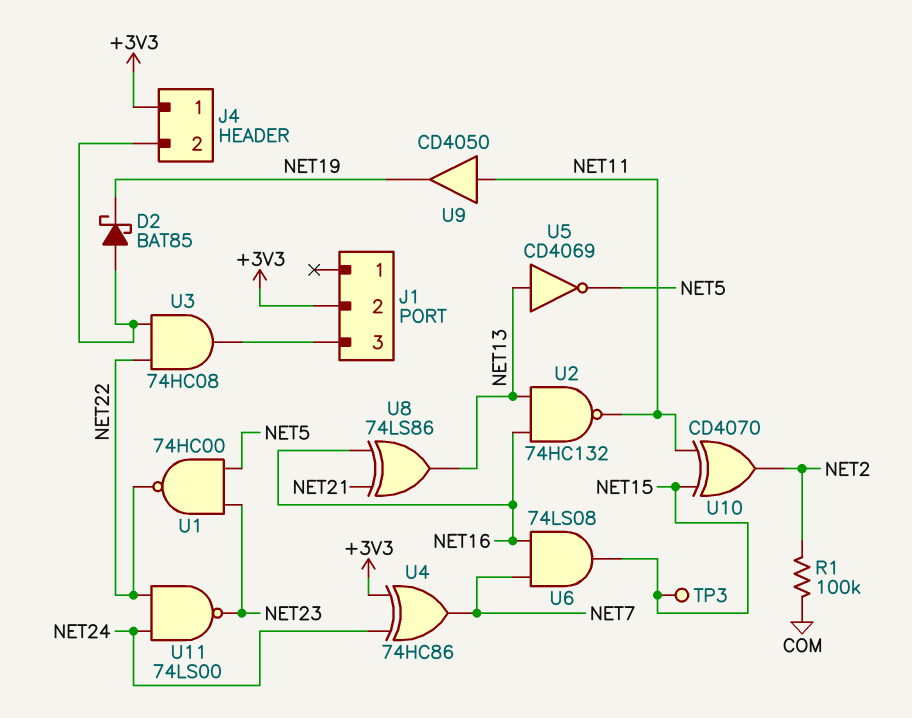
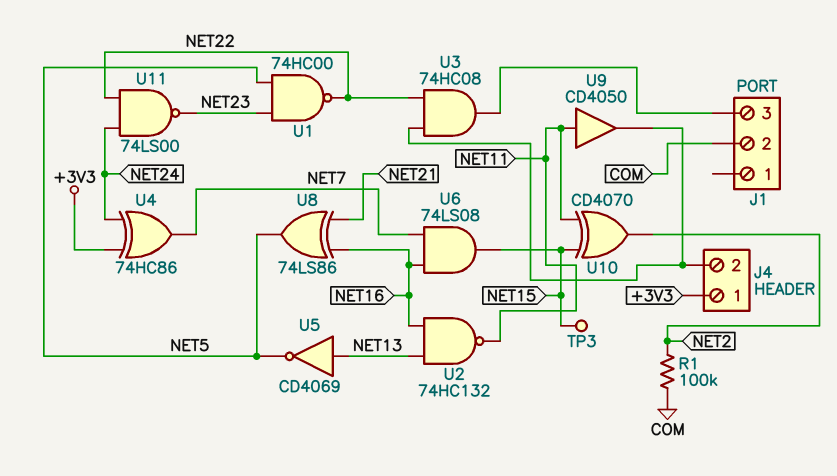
D2: schottky BAT85 (A J4/2, K NET19) -> none
J1 pin 2: +3V3 -> COM
U8: XOR 74LS86 (in NET16, in NET21, out NET13) -> XOR 74LS86 (in NET16, in NET21, out NET5)
U9: buffer CD4050 (in NET11, out NET19) -> buffer CD4050 (in NET11, out J4/2)

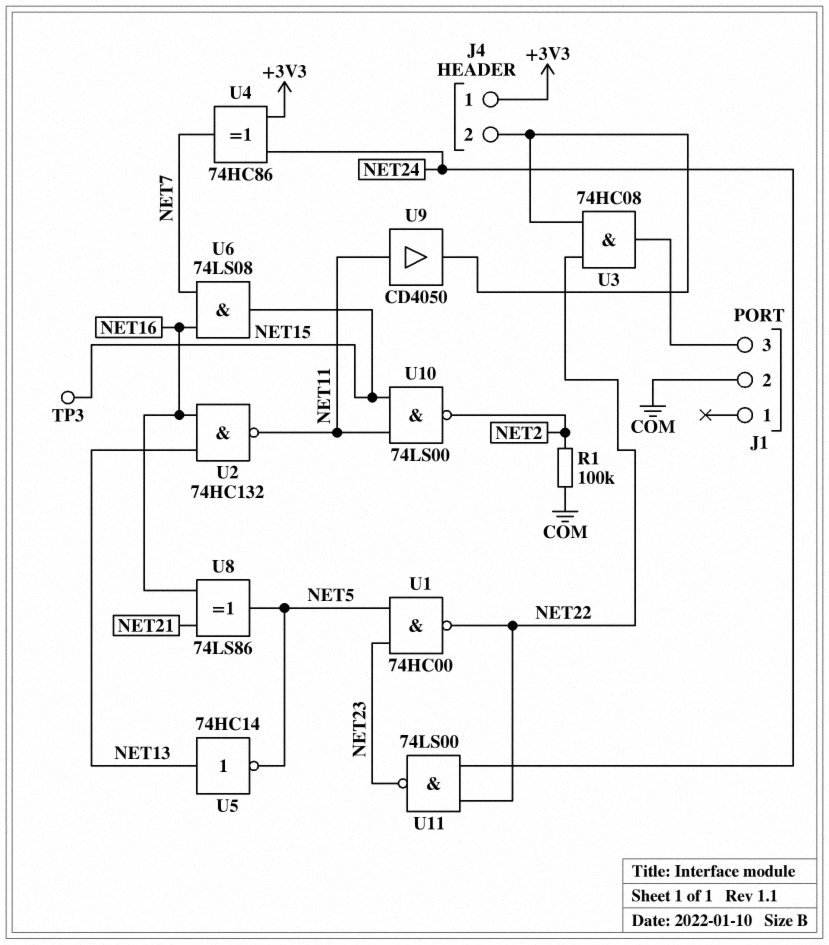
U5: NOT CD4069 (in NET13, out NET5) -> NOT 74HC14 (in NET13, out NET5)
U10: XOR CD4070 (in NET11, in NET15, out NET2) -> NAND 74LS00 (in NET11, in NET15, out NET2)

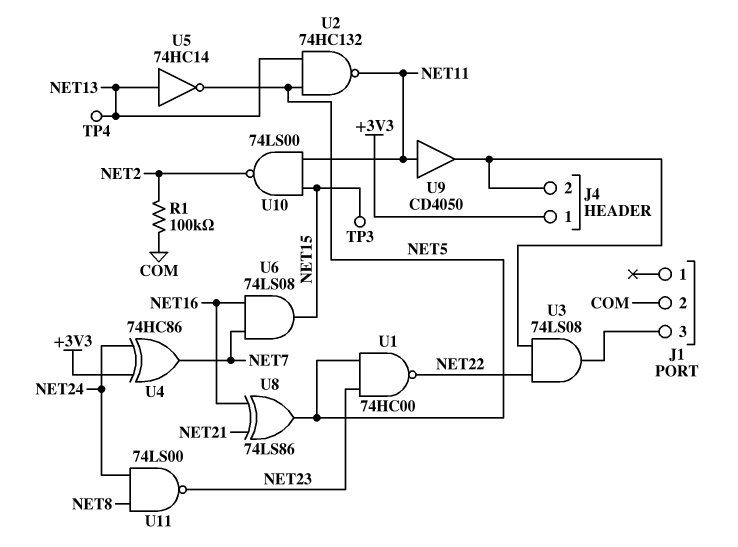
TP4: none -> test point (NET13)
U2: NAND 74HC132 (in NET13, in NET16, out NET11) -> NAND 74HC132 (in NET5, in NET13, out NET11)
U3: AND 74HC08 (in J4/2, in NET22, out J1/3) -> AND 74LS08 (in J4/2, in NET22, out J1/3)
U11: NAND 74LS00 (in NET22, in NET24, out NET23) -> NAND 74LS00 (in NET8, in NET24, out NET23)

